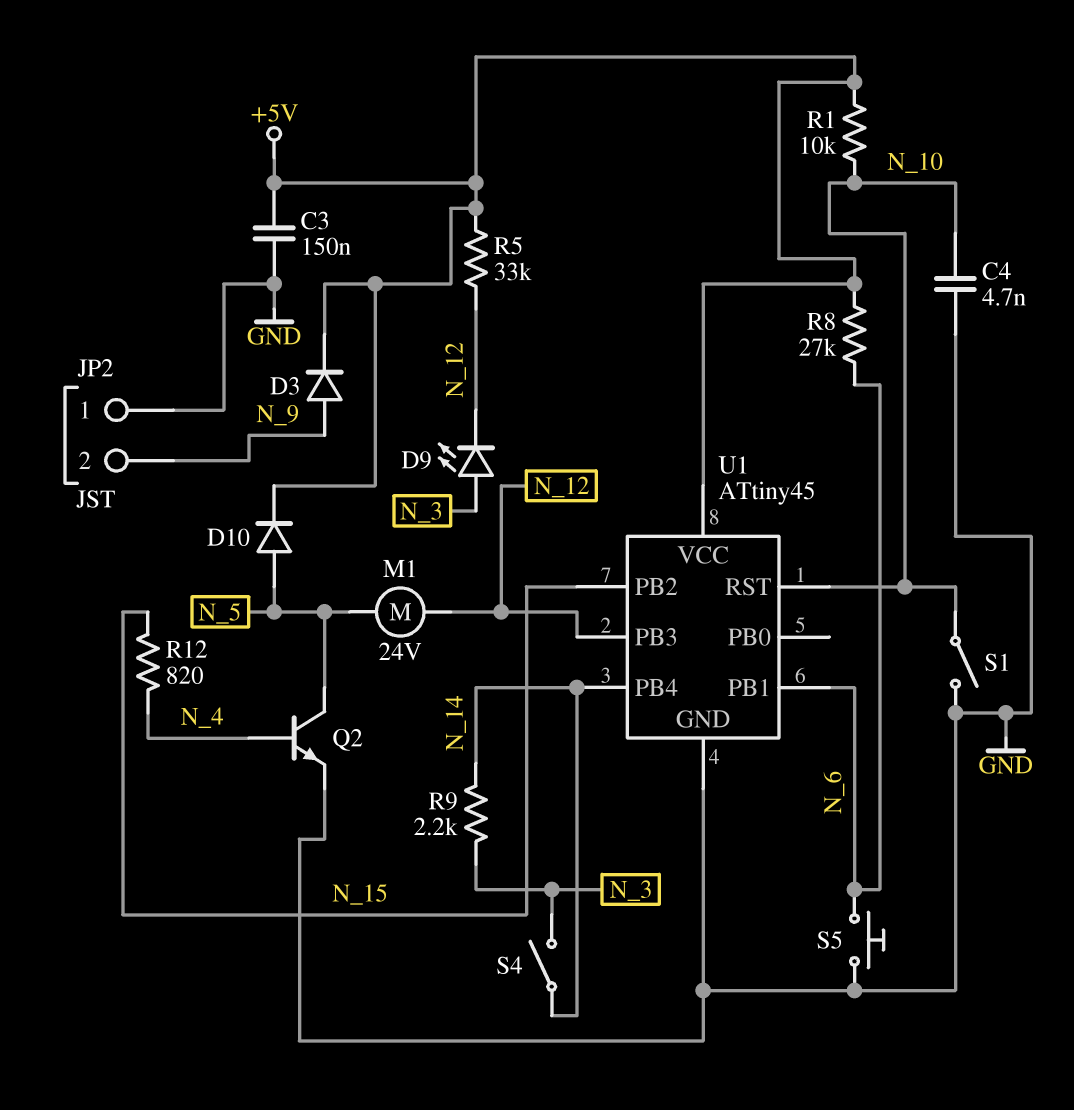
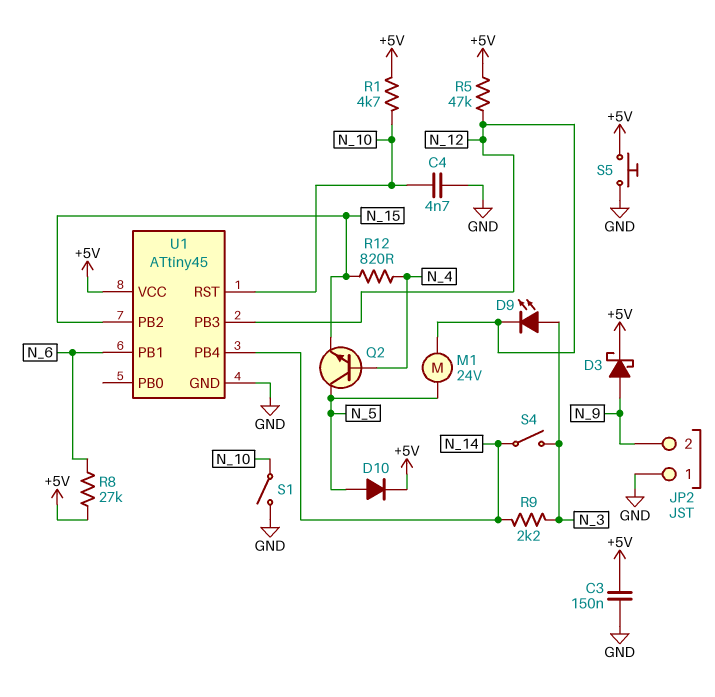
D3: diode (A N_9, K +5V) -> schottky (A N_9, K +5V)
Q2: NPN (B N_4, C N_5, E GND) -> NPN (B N_4, C N_5, E N_15)
R1: 10k (+5V, N_10) -> 4.7k (+5V, N_10)
R5: 33k (+5V, N_12) -> 47k (+5V, N_12)
S5: button (GND, N_6) -> button (+5V, GND)

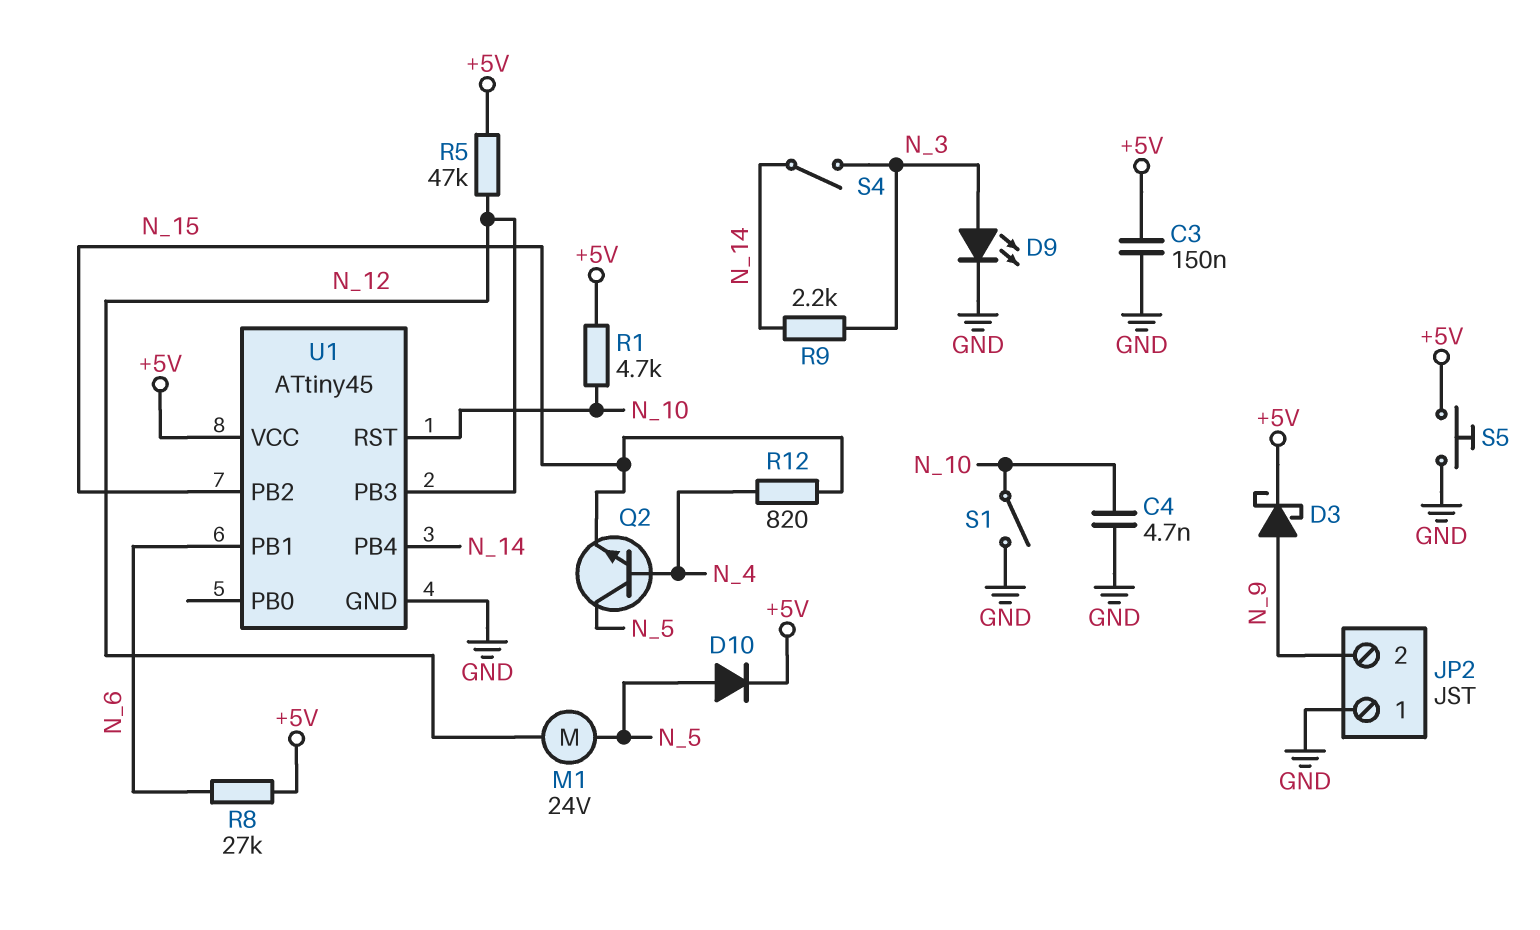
D9: LED (A N_3, K N_12) -> LED (A N_3, K GND)

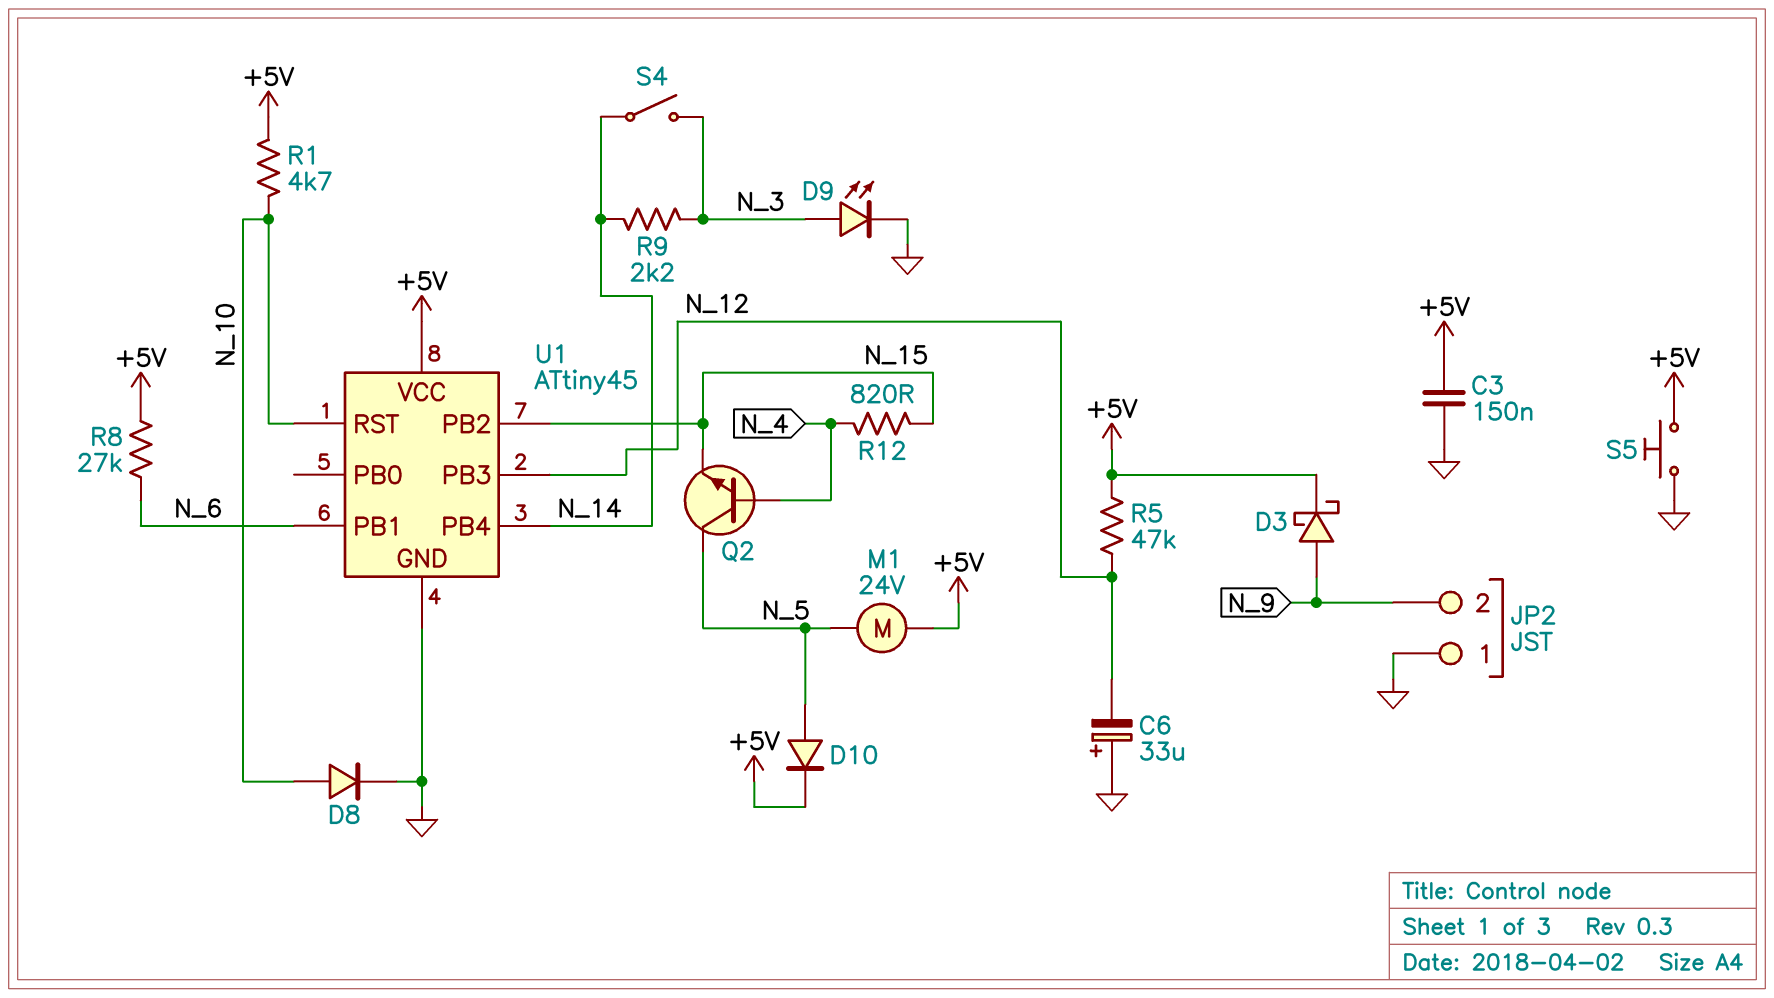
C4: 4.7nF (GND, N_10) -> none
C6: none -> 33uF (plus GND, minus N_12)
D8: none -> diode (A N_10, K GND)
M1: motor 24V (N_5, N_12) -> motor 24V (+5V, N_5)
S1: switch (GND, N_10) -> none

